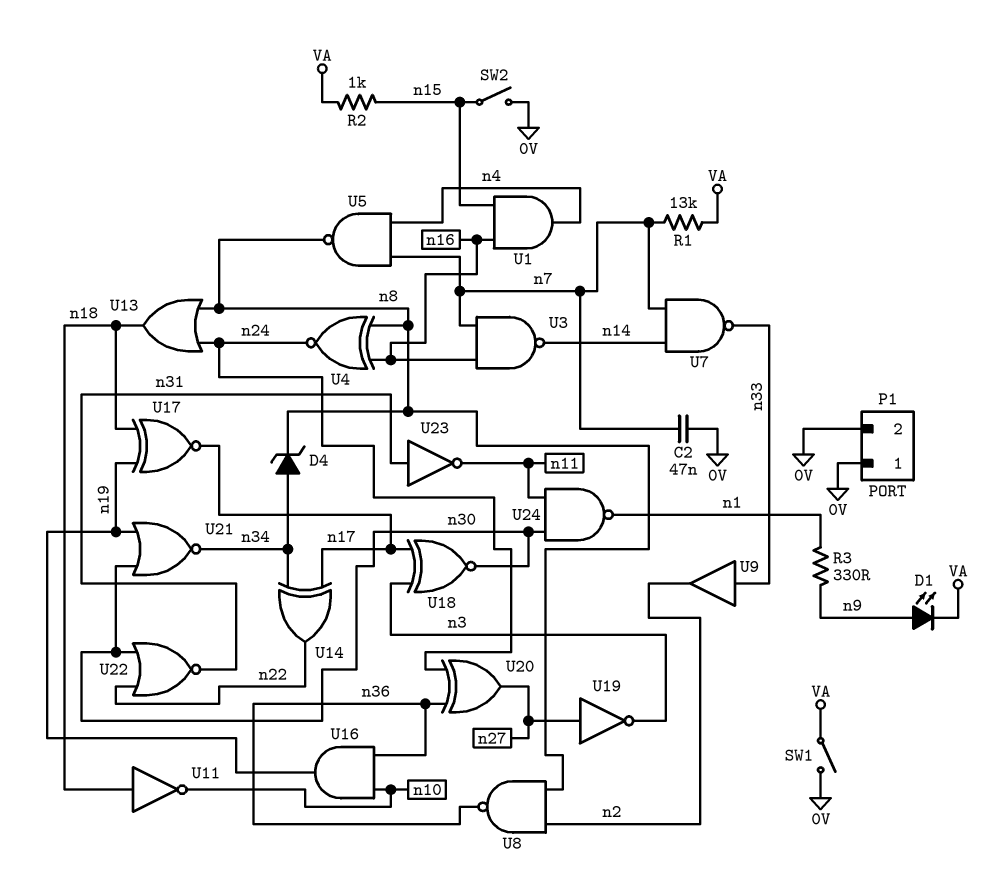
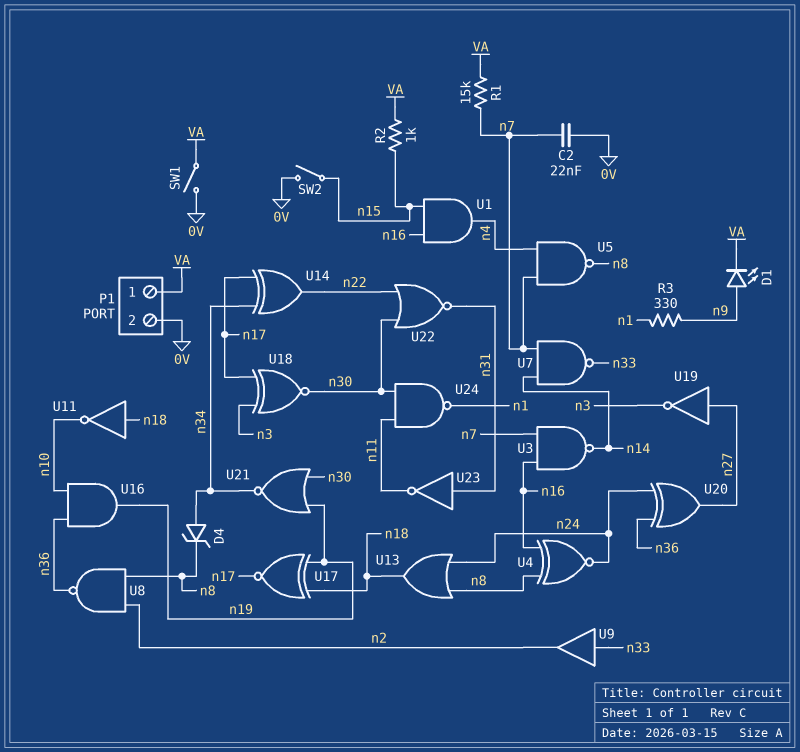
C2: 47nF (0V, n7) -> 22nF (0V, n7)
P1 pin 1: 0V -> VA
R1: 13k (VA, n7) -> 15k (VA, n7)

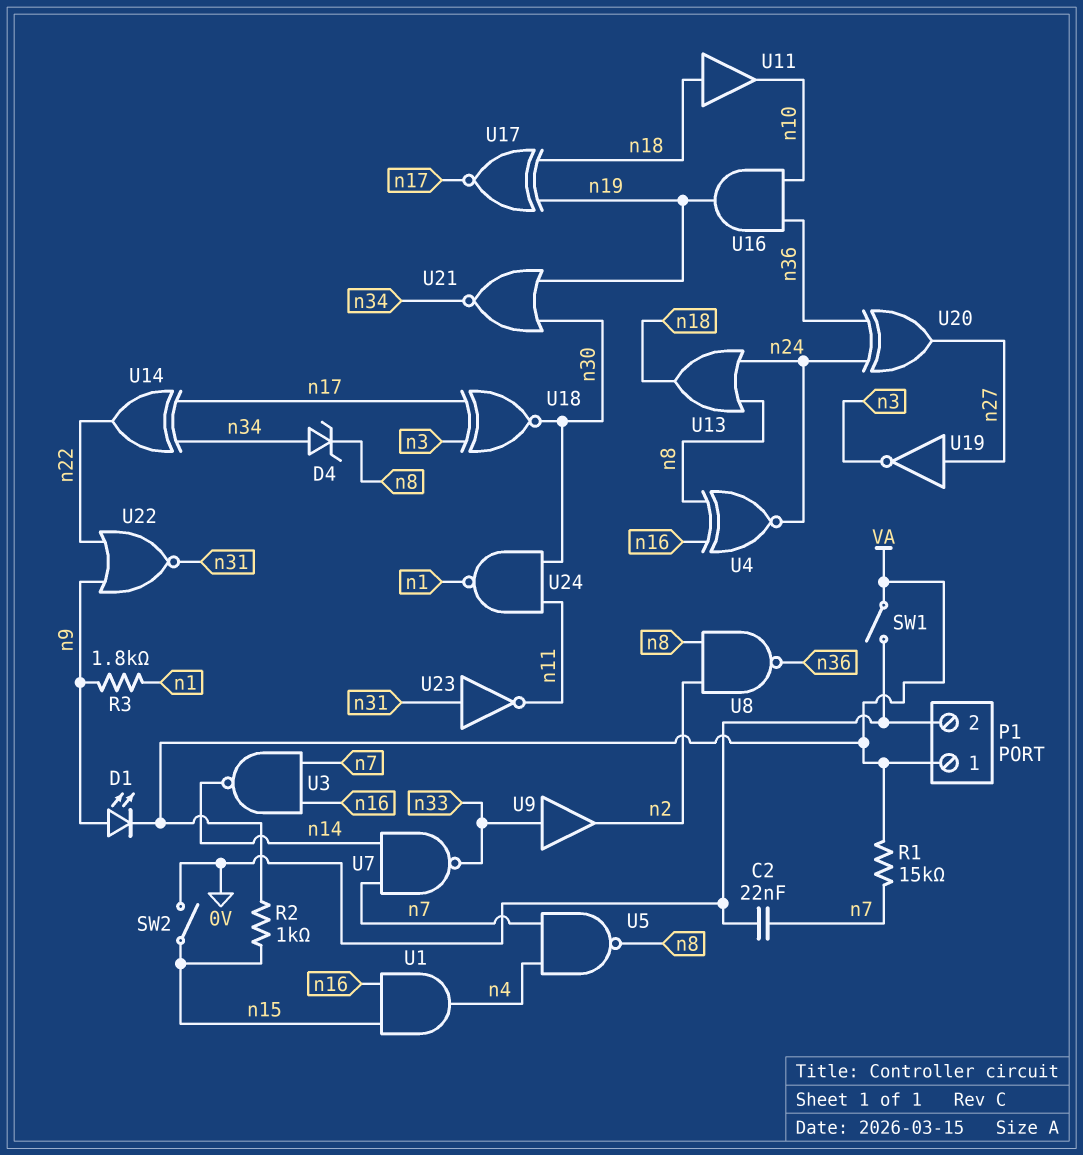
R3: 330 (n1, n9) -> 1.8k (n1, n9)
U11: NOT (in n18, out n10) -> buffer (in n18, out n10)
U22: NOR (in n22, in n30, out n31) -> NOR (in n9, in n22, out n31)

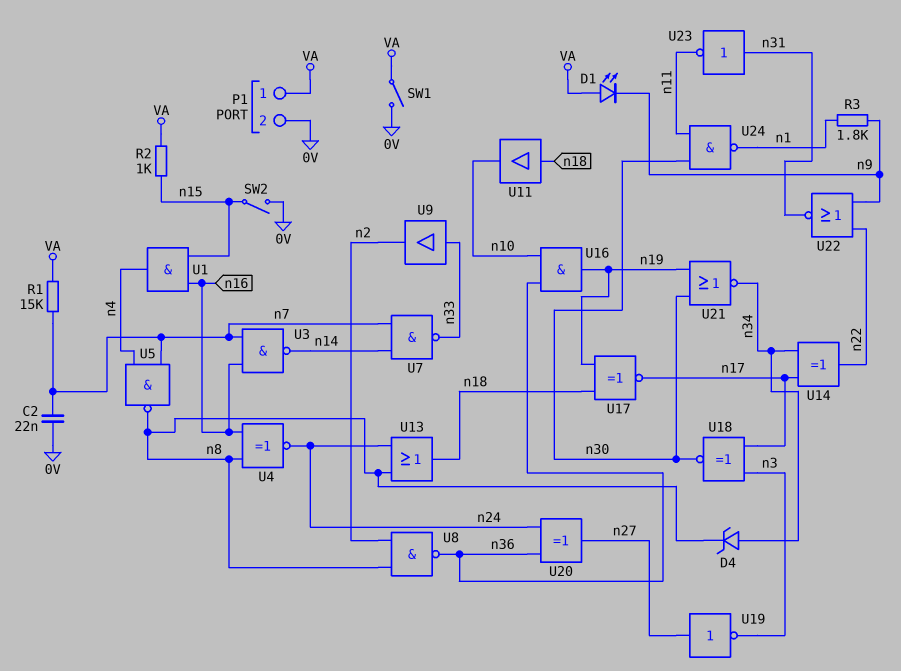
D1: LED (A n9, K VA) -> LED (A VA, K n9)

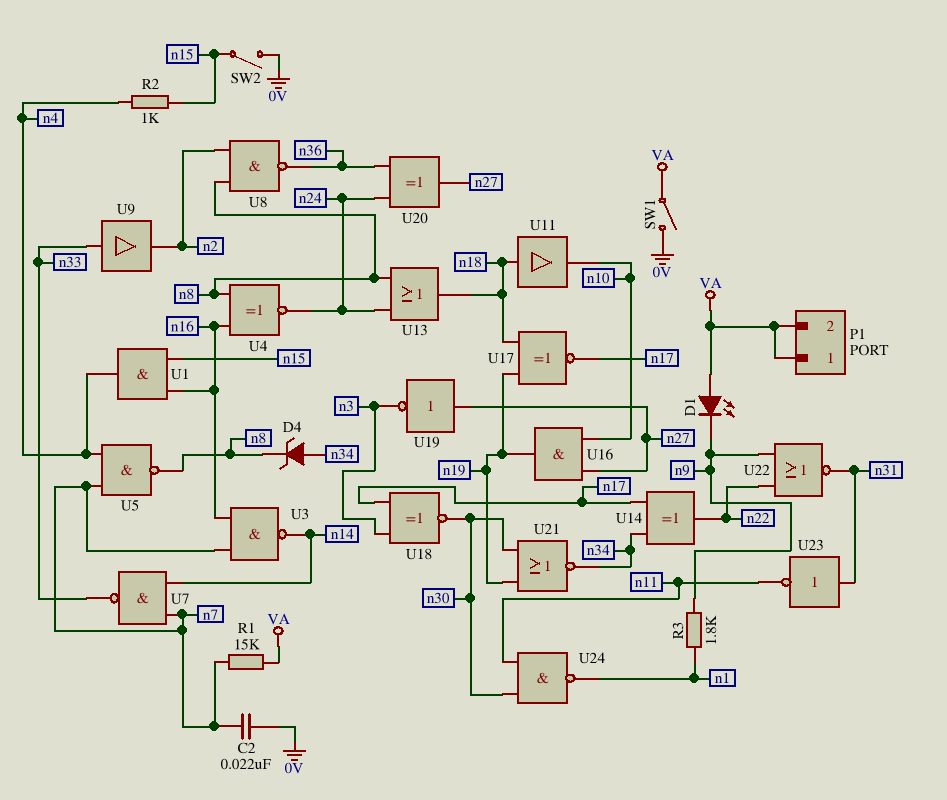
P1 pin 2: 0V -> VA
R2: 1k (VA, n15) -> 1k (n4, n15)
U16: AND (in n10, in n36, out n19) -> AND (in n10, in n27, out n19)

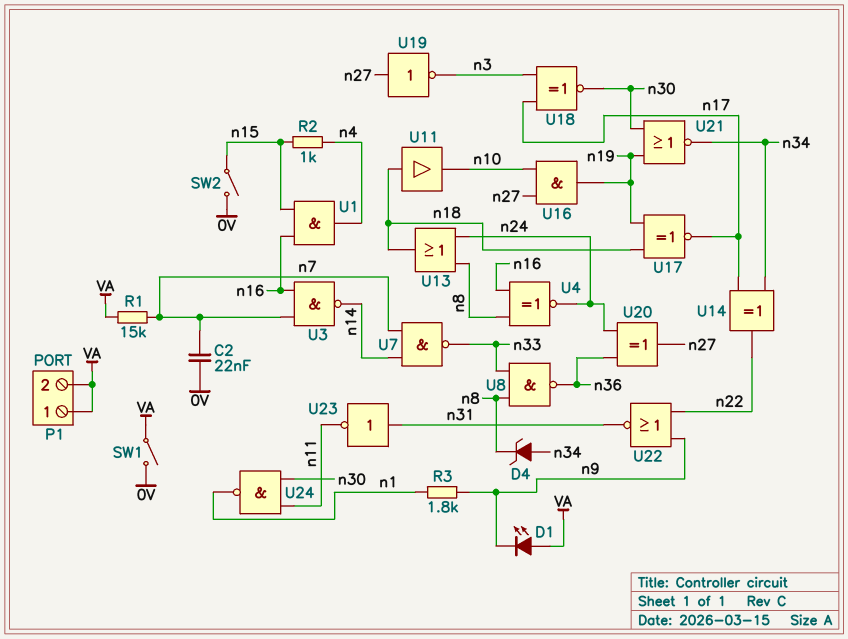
U5: NAND (in n4, in n7, out n8) -> none
U8: NAND (in n2, in n8, out n36) -> NAND (in n8, in n33, out n36)
U9: buffer (in n33, out n2) -> none

